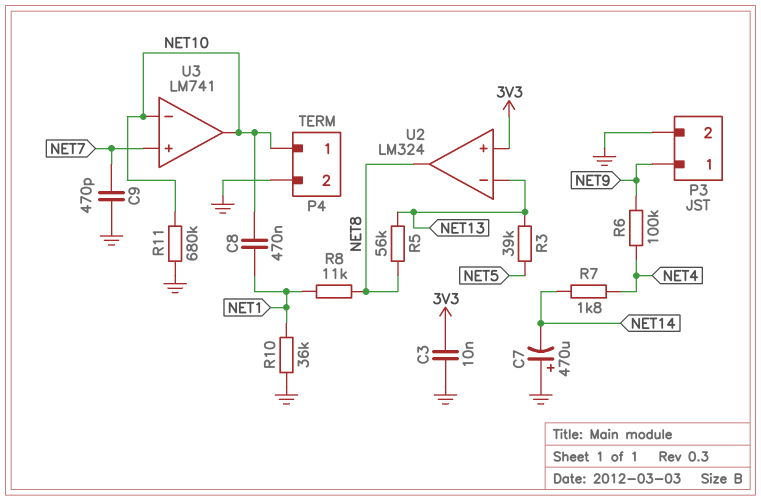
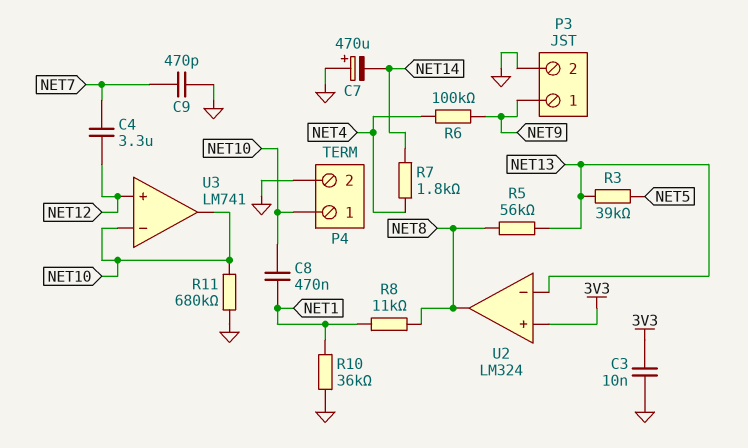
C4: none -> 3.3uF (NET7, NET12)
U3 pin in+: NET7 -> NET12

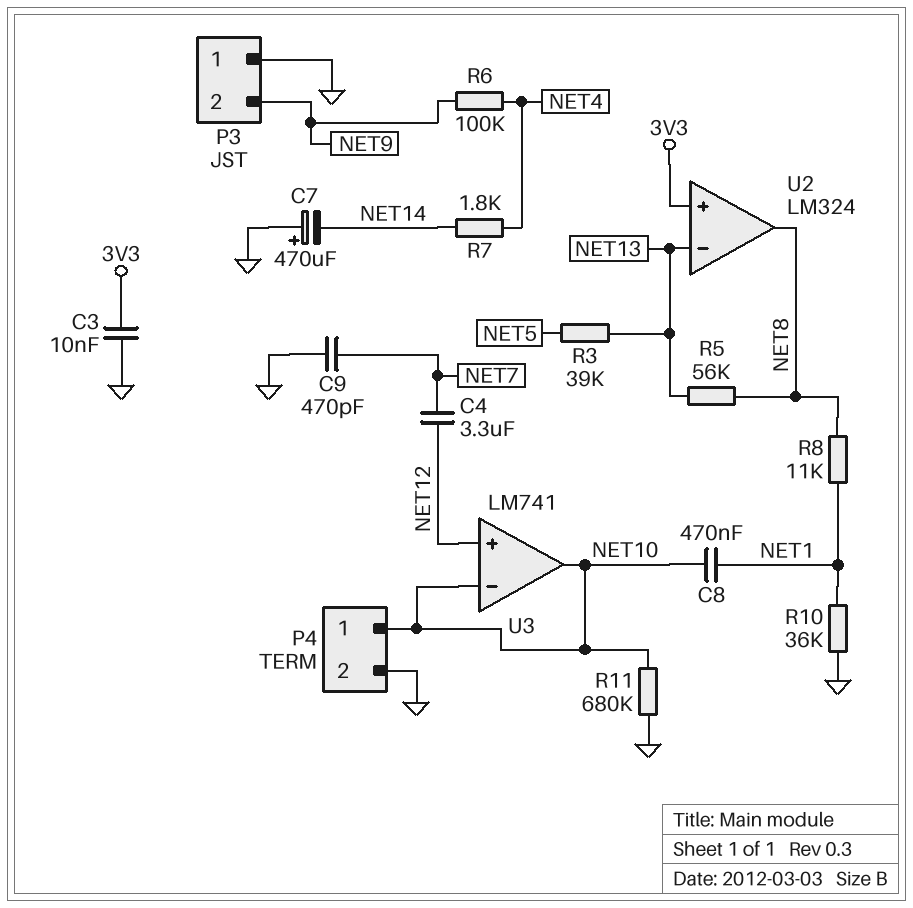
P3 pin 1: NET9 -> GND
P3 pin 2: GND -> NET9

